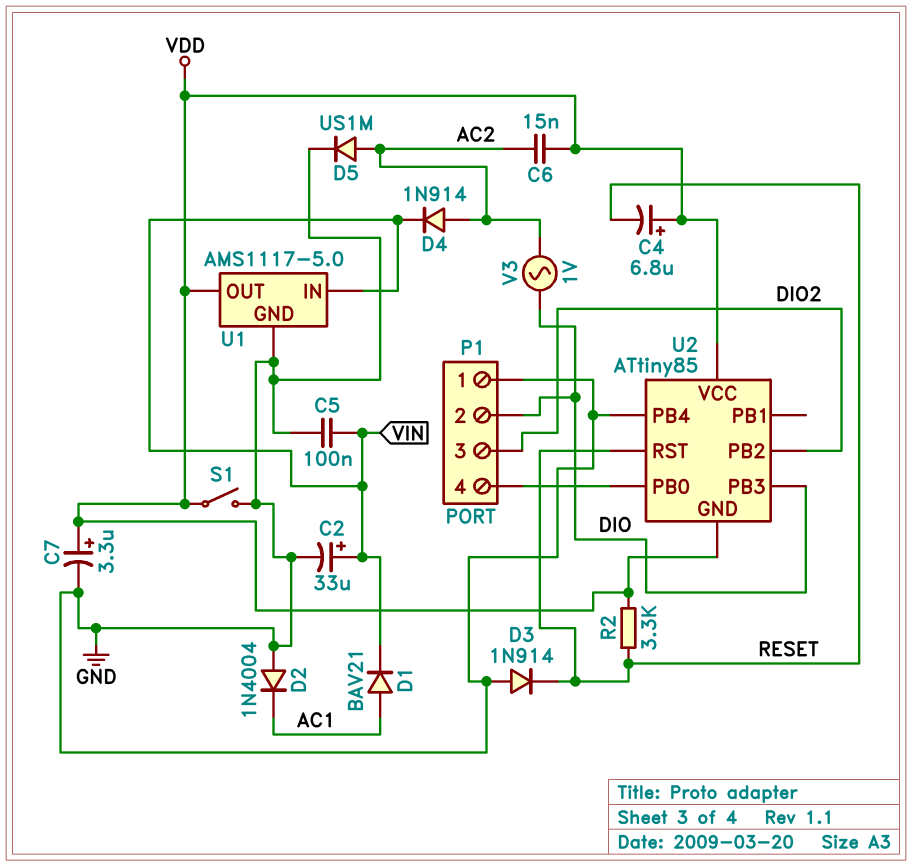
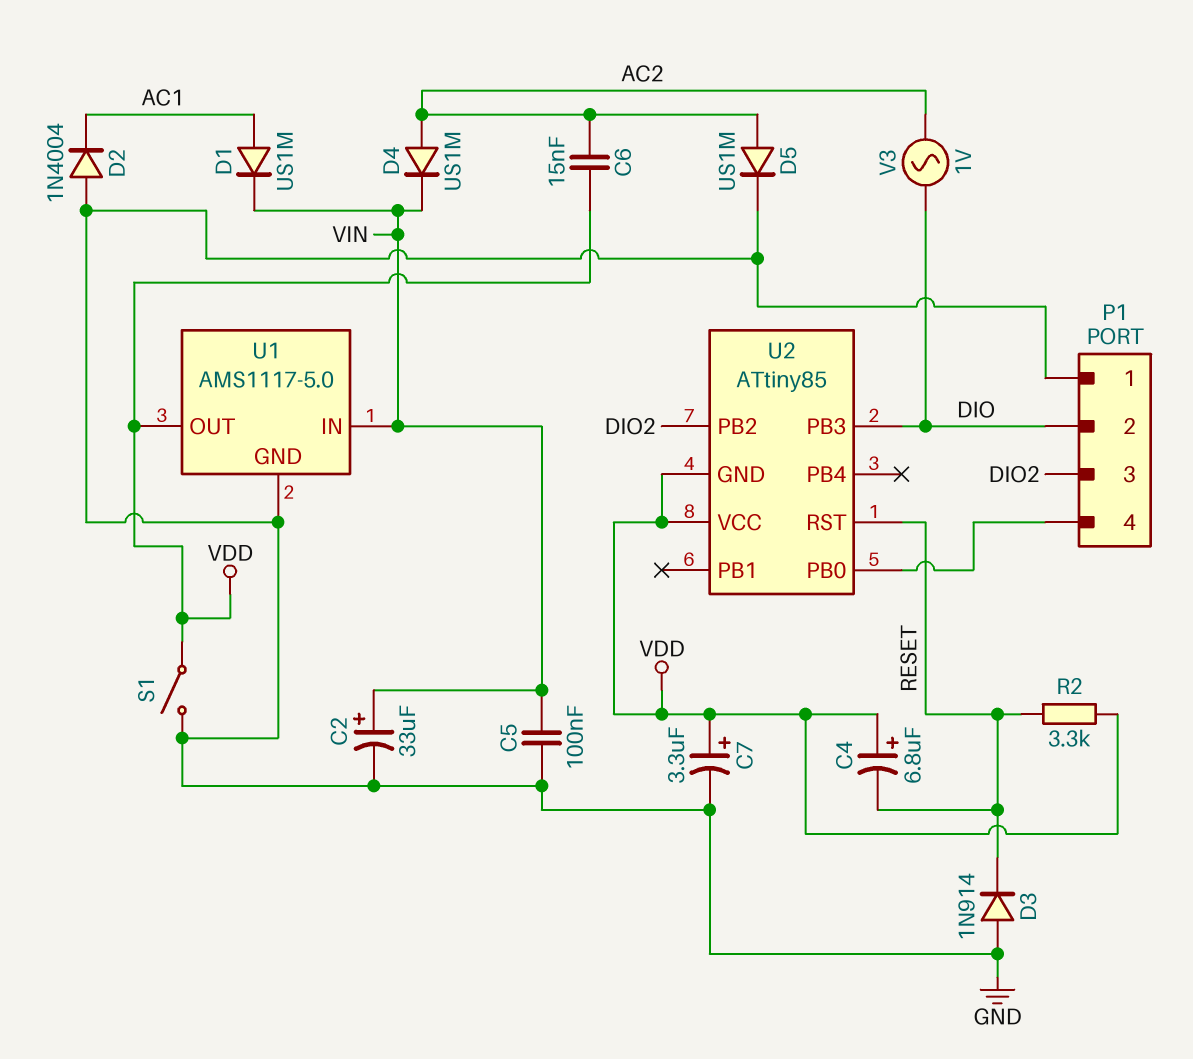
D1: diode BAV21 (A AC1, K VIN) -> diode US1M (A AC1, K VIN)
D4: diode 1N914 (A AC2, K VIN) -> diode US1M (A AC2, K VIN)
U2 pin PB4: GND -> none

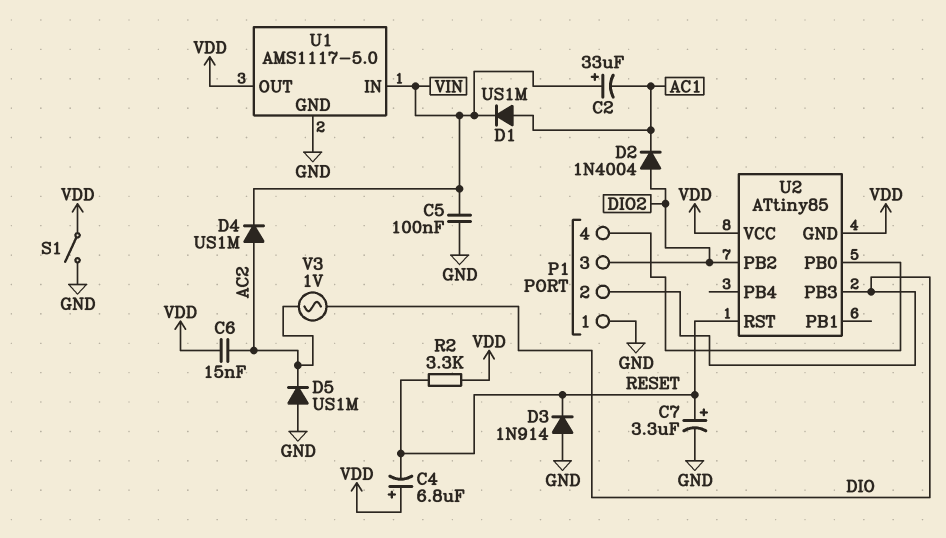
C2: 33uF (plus VIN, minus GND) -> 33uF (plus VIN, minus AC1)
C7: 3.3uF (plus VDD, minus GND) -> 3.3uF (plus RESET, minus GND)
D2: diode 1N4004 (A GND, K AC1) -> diode 1N4004 (A DIO2, K AC1)
D5: diode US1M (A AC2, K GND) -> diode US1M (A GND, K AC2)

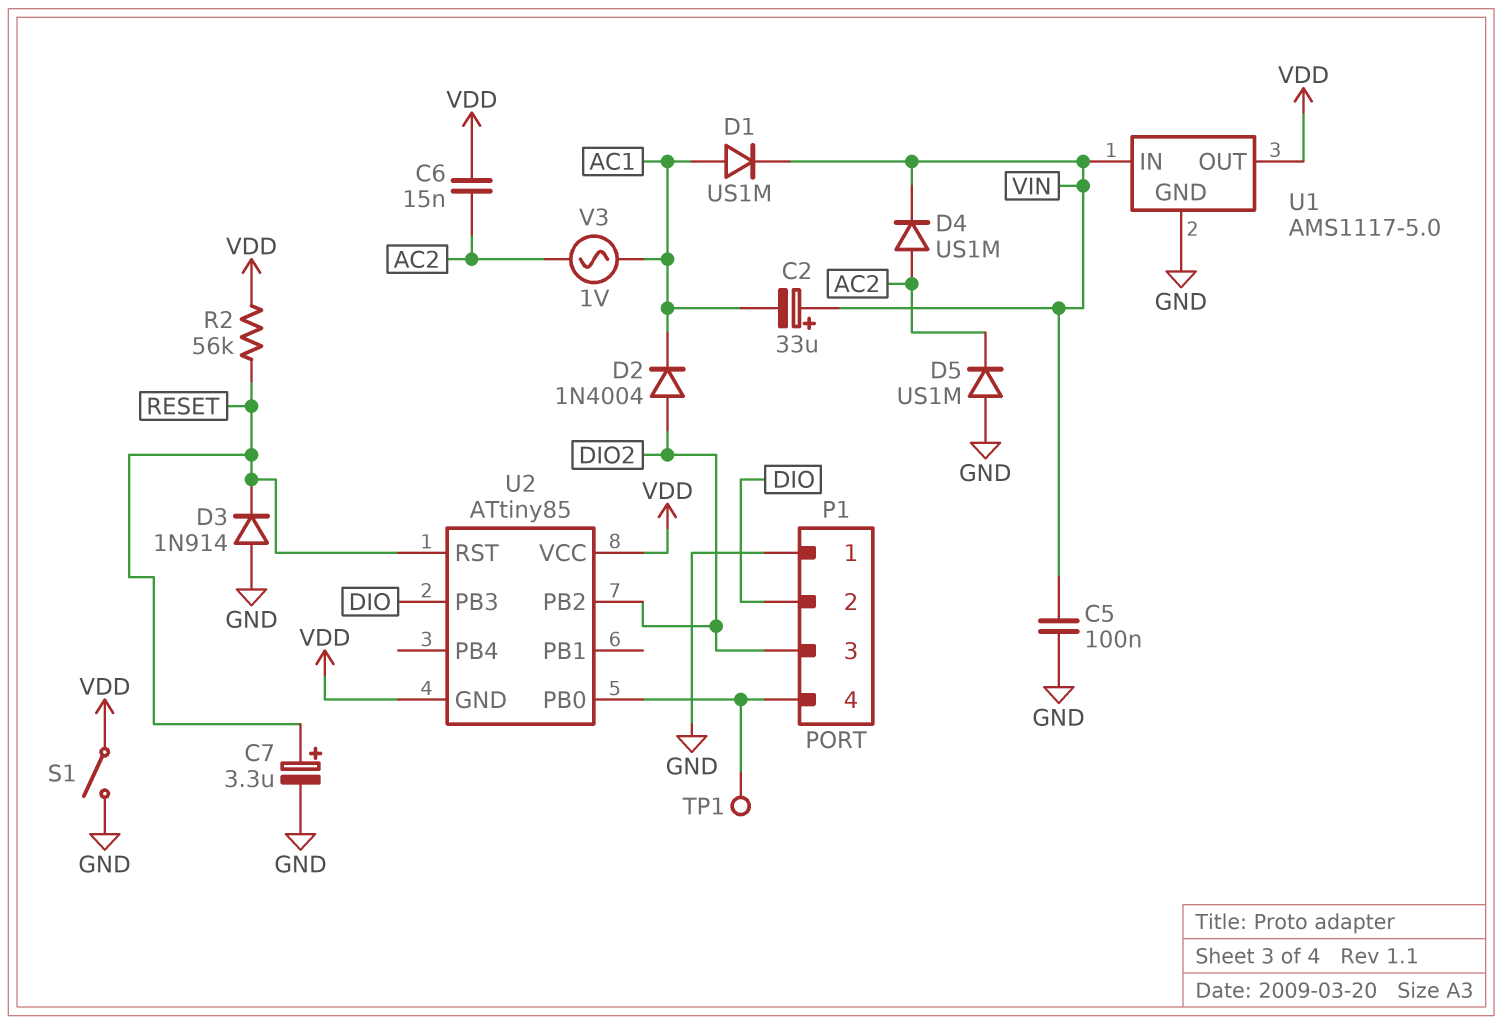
C4: 6.8uF (plus VDD, minus RESET) -> none
R2: 3.3k (RESET, VDD) -> 56k (RESET, VDD)
TP1: none -> test point (P1/4)
V3: AC 1V (AC2, DIO) -> AC 1V (AC1, AC2)

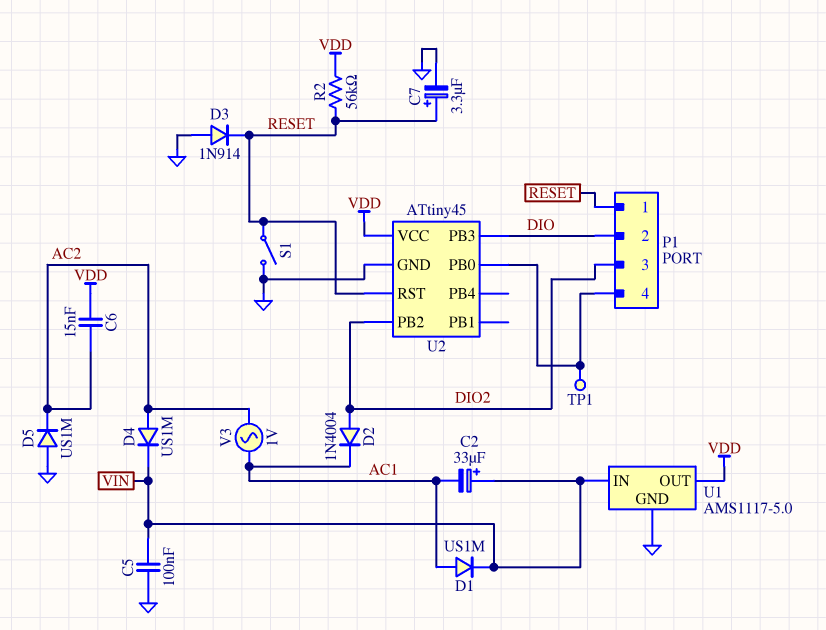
P1 pin 1: GND -> RESET
S1: switch (GND, VDD) -> switch (GND, RESET)
U2: ATtiny85 -> ATtiny45
U2 pin GND: VDD -> GND

